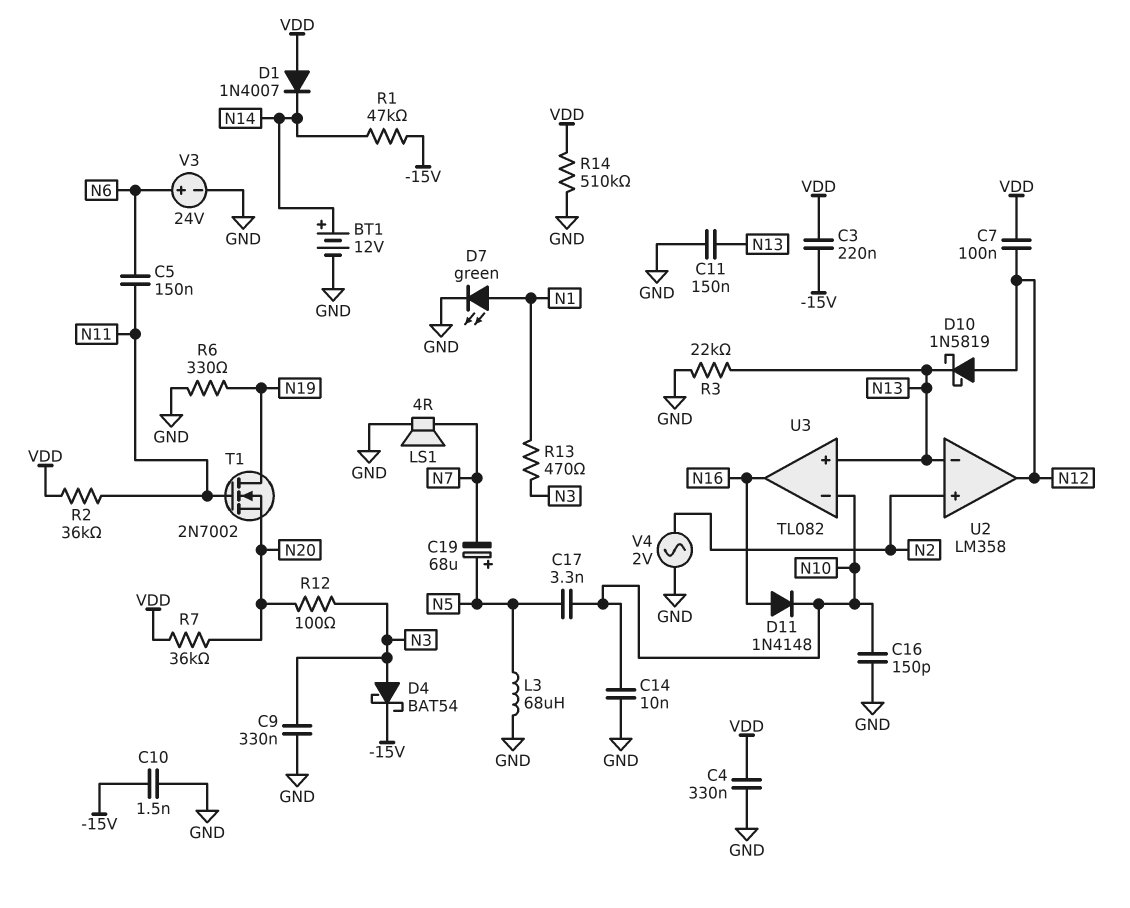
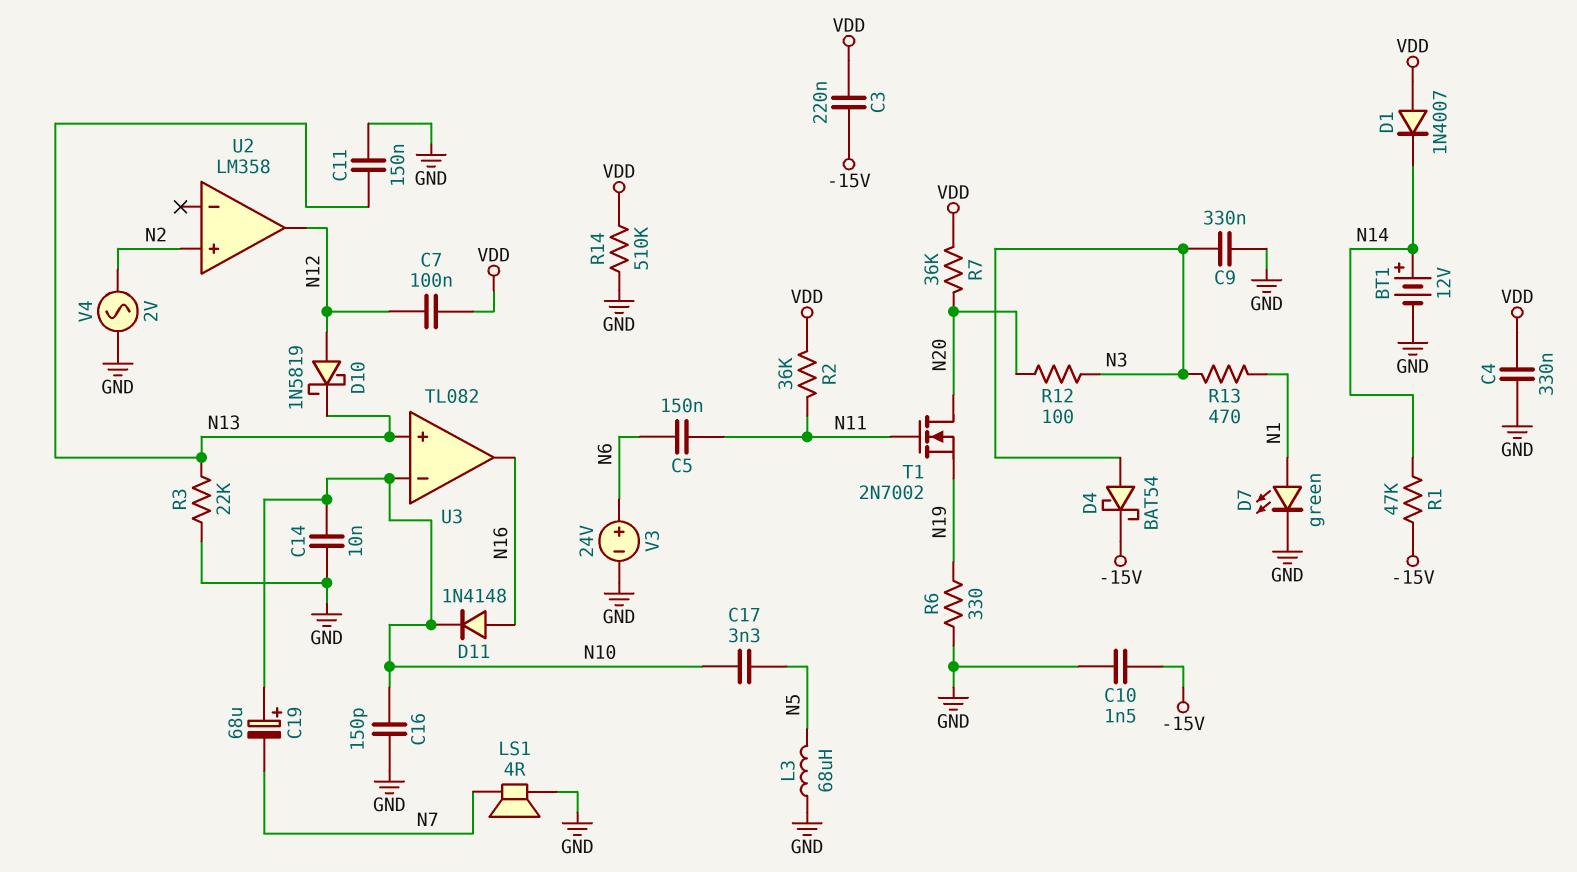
C19: 68uF (plus N5, minus N7) -> 68uF (plus N10, minus N7)
T1: NMOS 2N7002 (G N11, D N19, S N20) -> NMOS 2N7002 (G N11, D N20, S N19)
U2 pin in-: N13 -> none

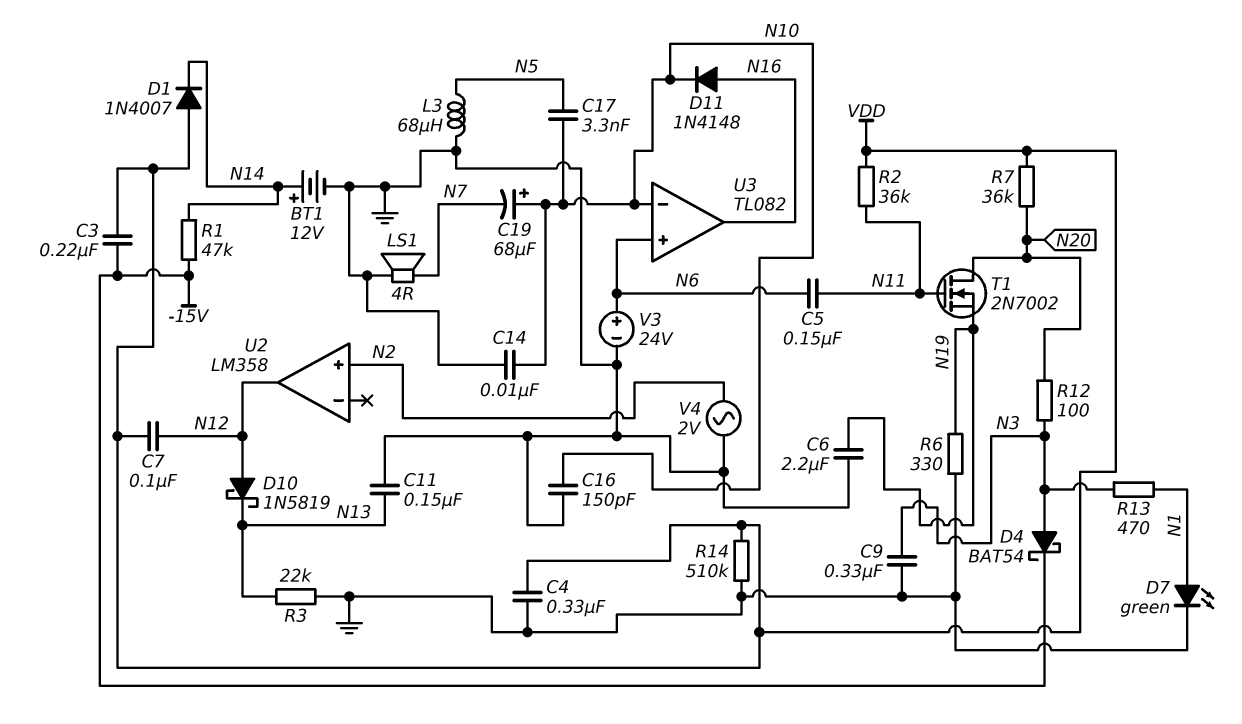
C6: none -> 2.2uF (GND, N19)
C10: 1.5nF (-15V, GND) -> none
U3 pin in+: N13 -> N6

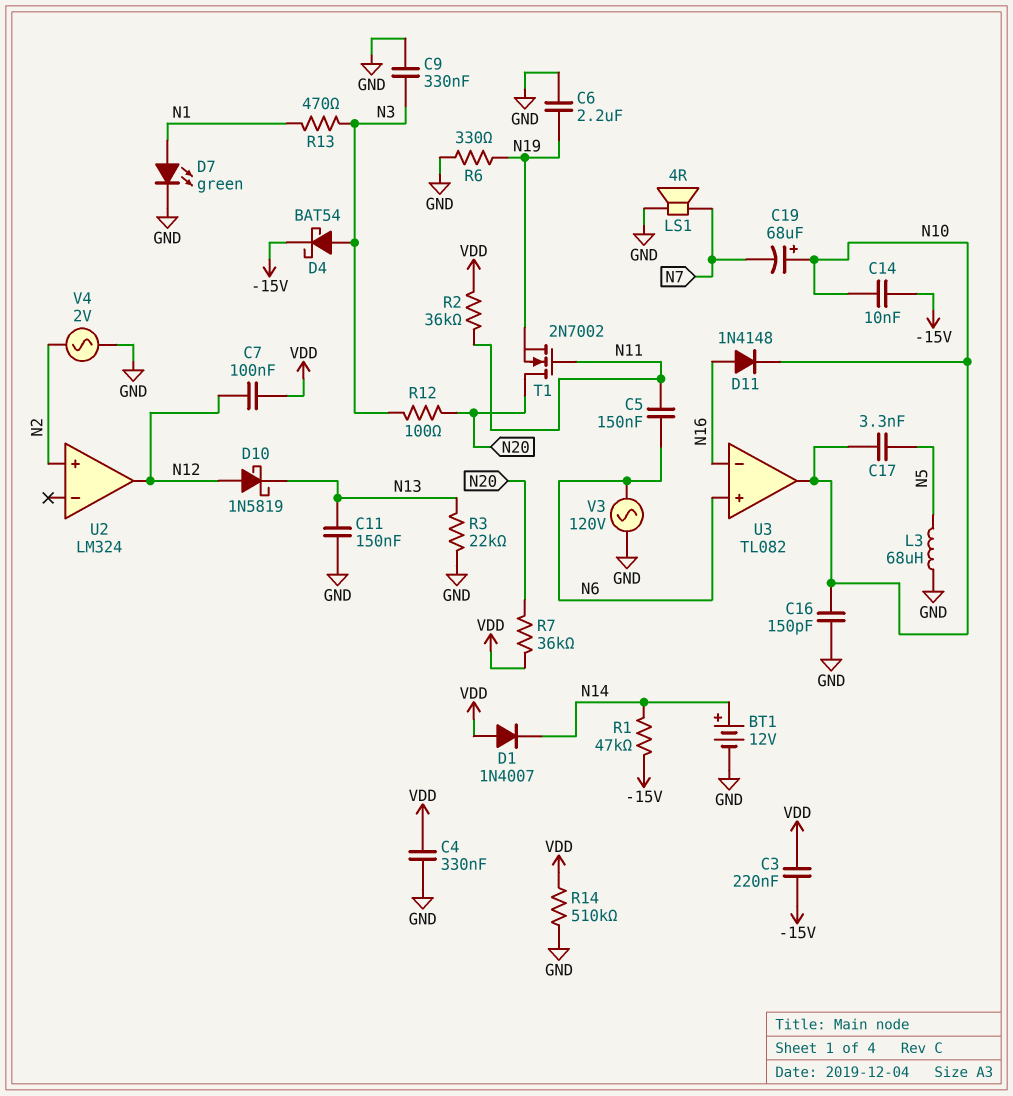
C14: 10nF (GND, N10) -> 10nF (-15V, N10)
U2: LM358 -> LM324
U3 pin in-: N10 -> N16
U3 pin out: N16 -> N10
V3: 24V (plus N6, minus GND) -> AC 120V (GND, N6)

